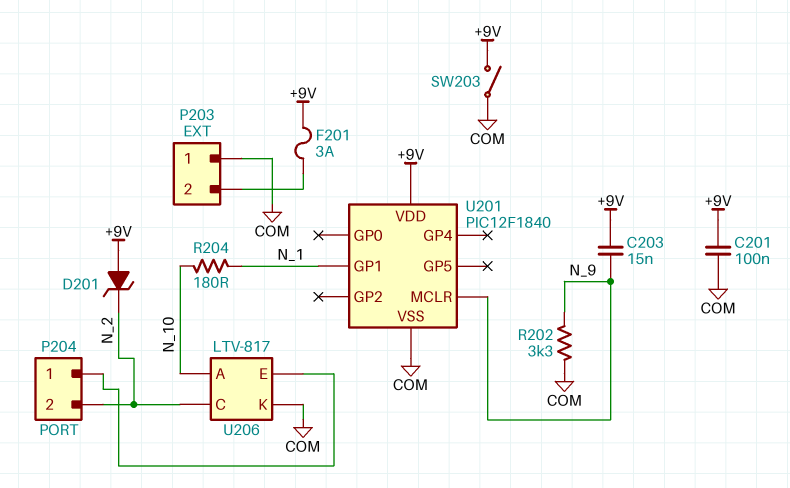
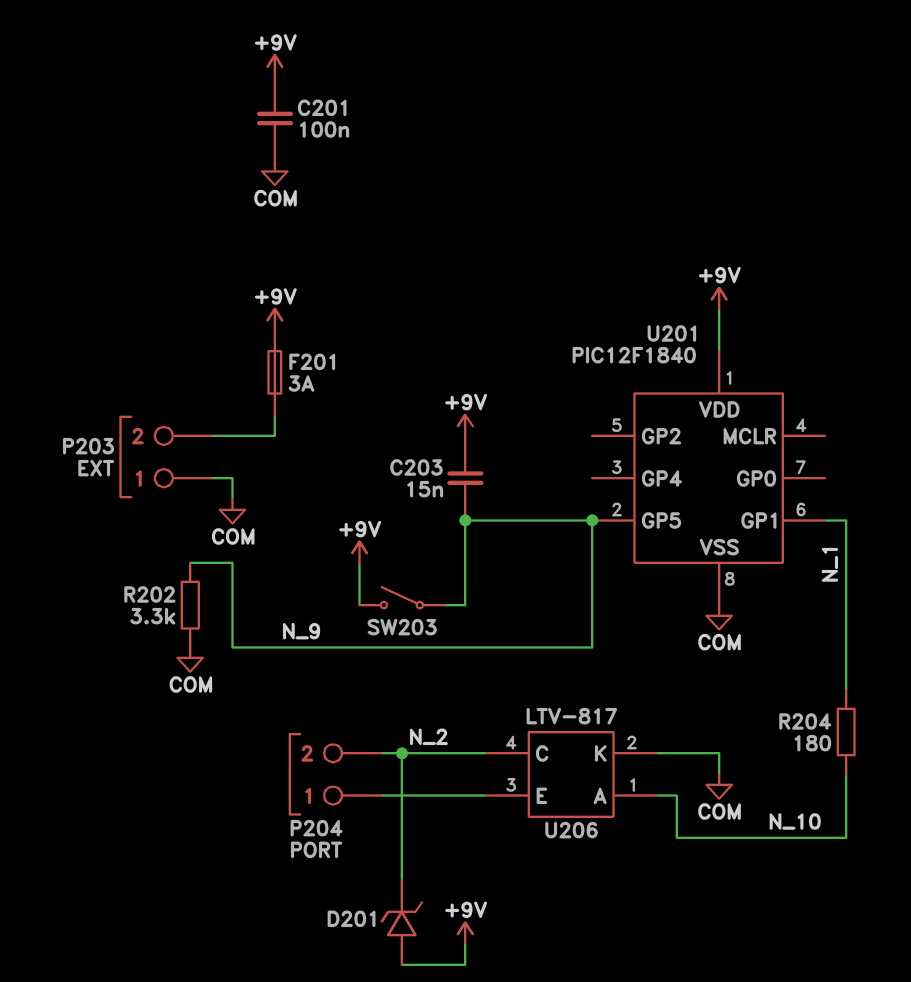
SW203: switch (+9V, COM) -> switch (+9V, N_9)
U201 pin GP5: none -> N_9
U201 pin MCLR: N_9 -> none

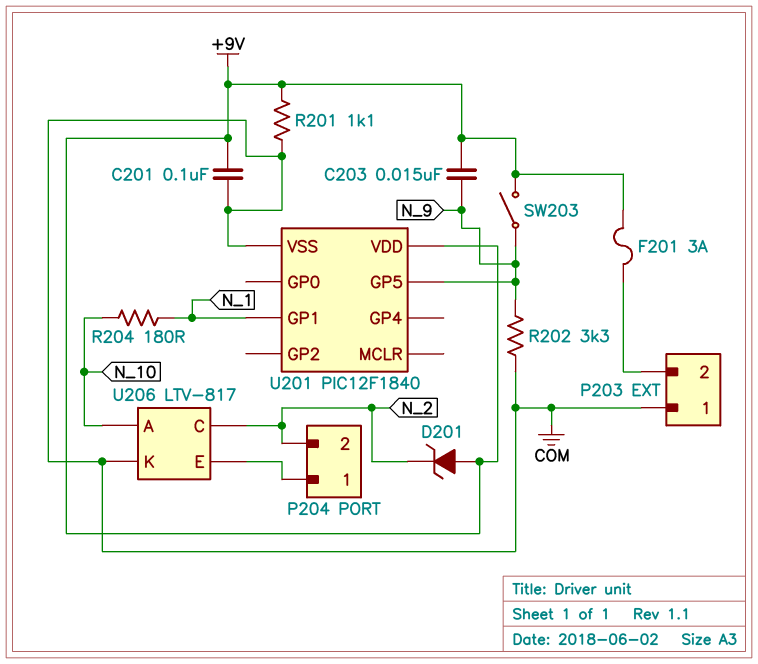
R201: none -> 1.1k (+9V, COM)

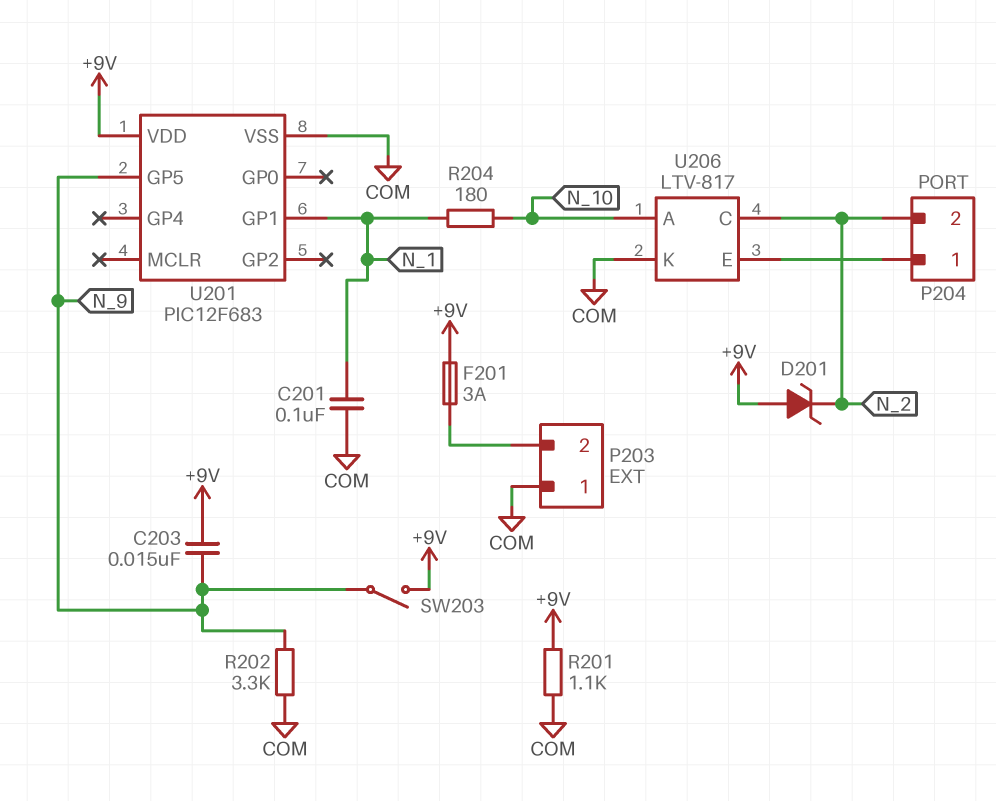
C201: 100nF (+9V, COM) -> 100nF (COM, N_1)
U201: PIC12F1840 -> PIC12F683

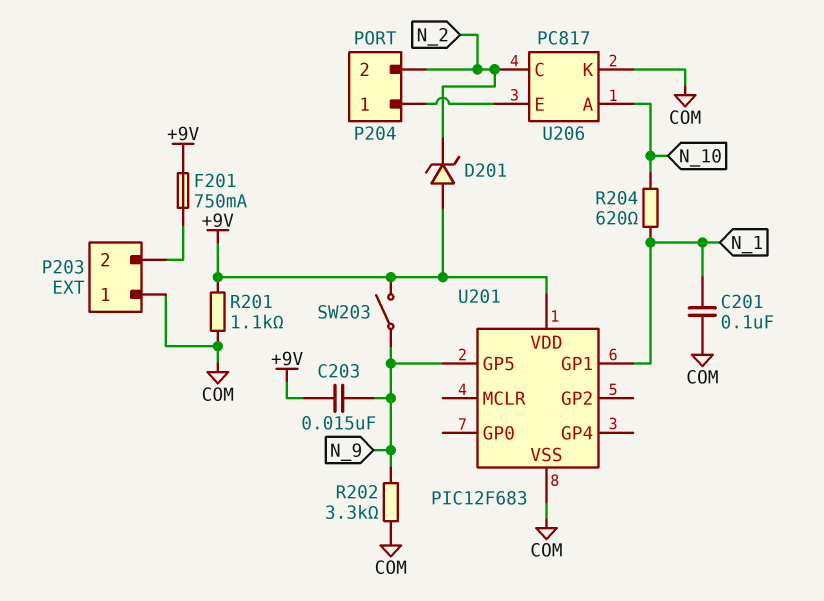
F201: 3A (+9V, P203/2) -> 750mA (+9V, P203/2)
R204: 180 (N_1, N_10) -> 620 (N_1, N_10)
U206: LTV-817 -> PC817

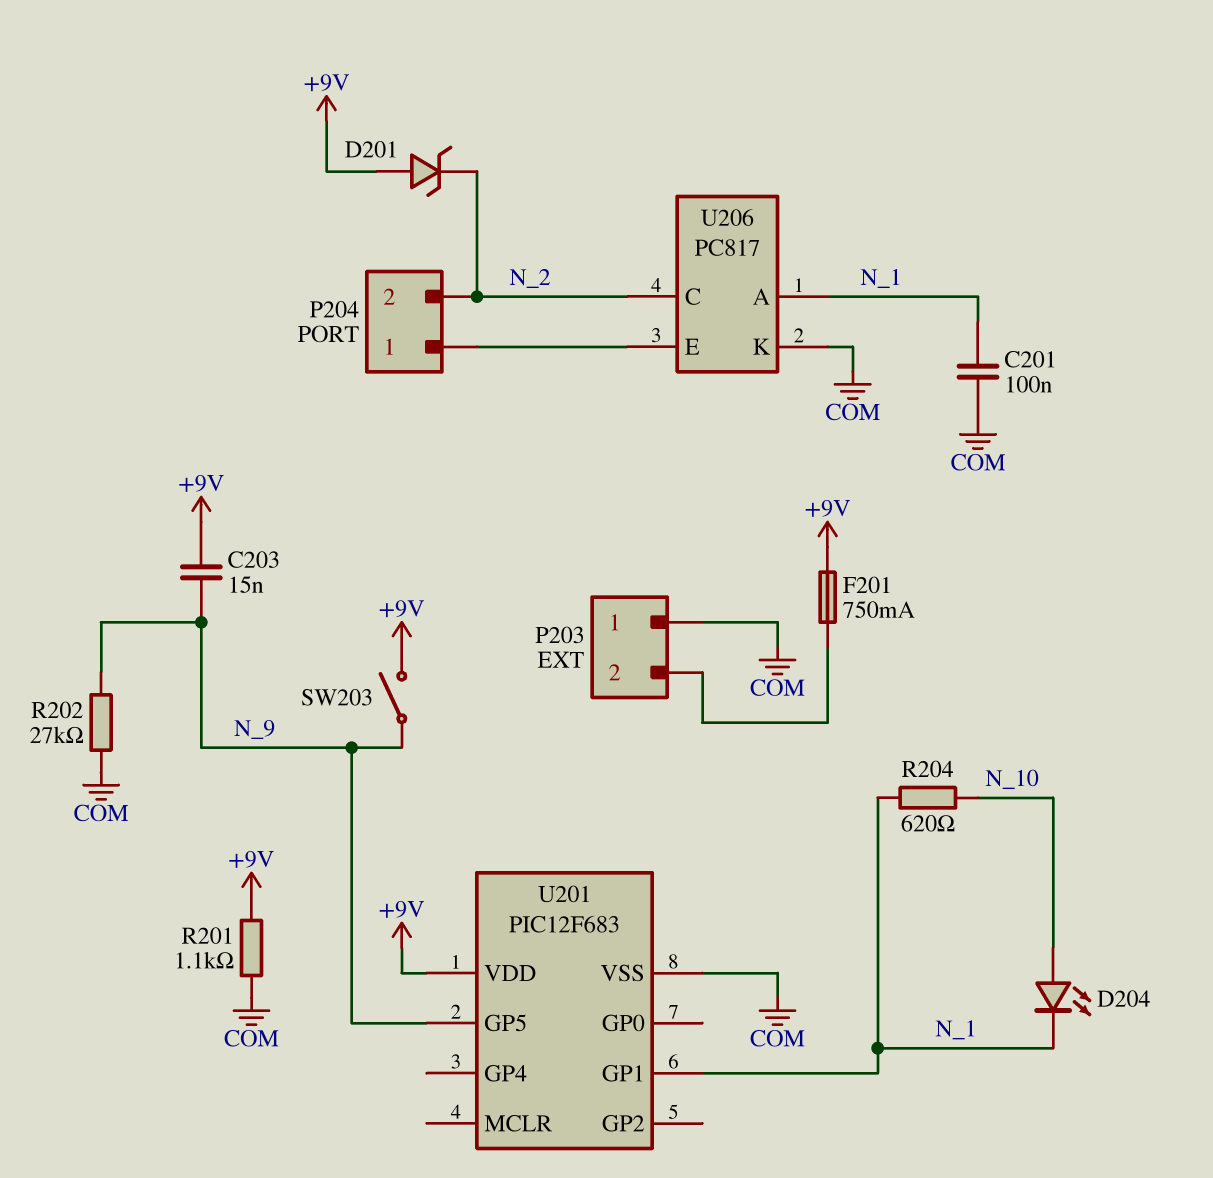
D204: none -> LED (A N_10, K N_1)
R202: 3.3k (COM, N_9) -> 27k (COM, N_9)
U206 pin A: N_10 -> N_1

